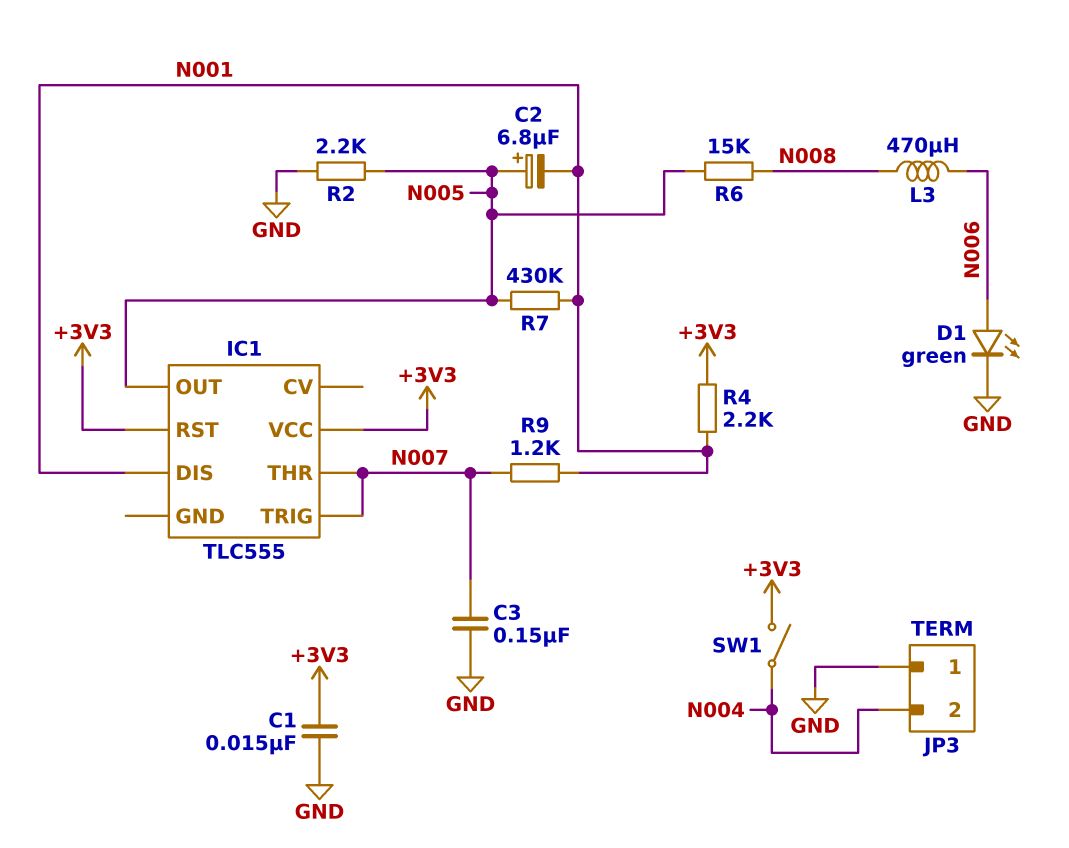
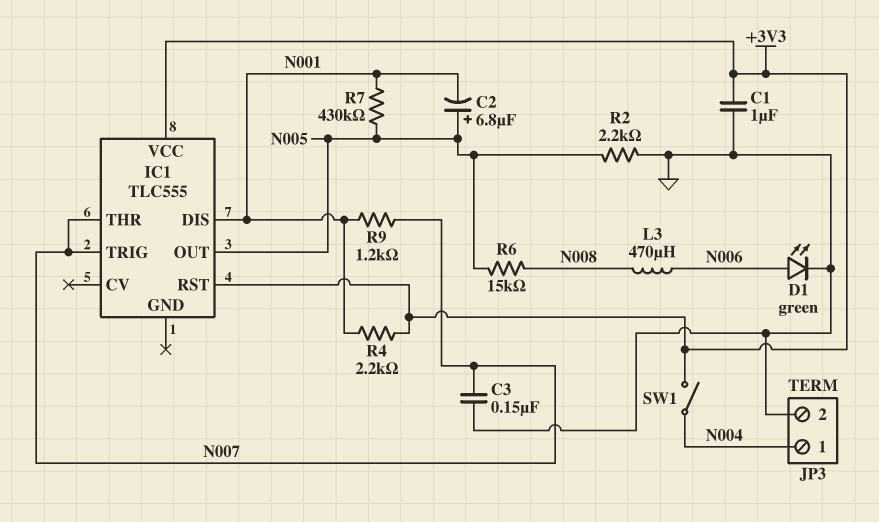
C1: 15nF (+3V3, GND) -> 1uF (+3V3, GND)
JP3 pin 1: GND -> N004
JP3 pin 2: N004 -> GND

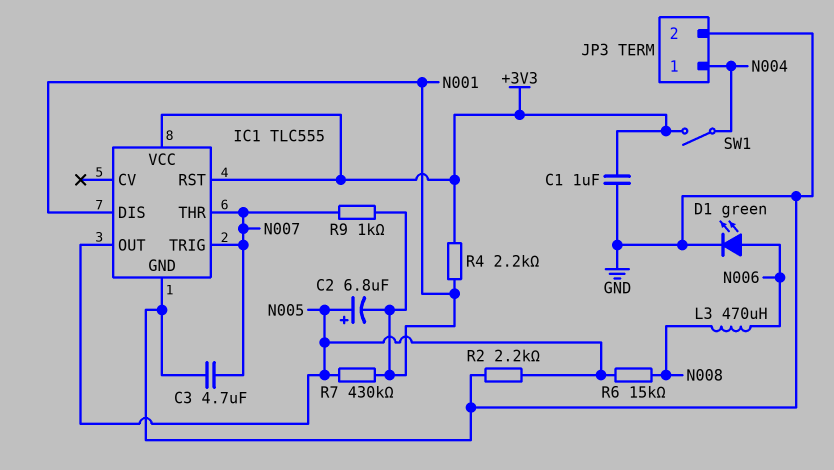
C3: 150nF (GND, N007) -> 4.7uF (GND, N007)
IC1 pin GND: none -> GND
R9: 1.2k (N001, N007) -> 1k (N001, N007)

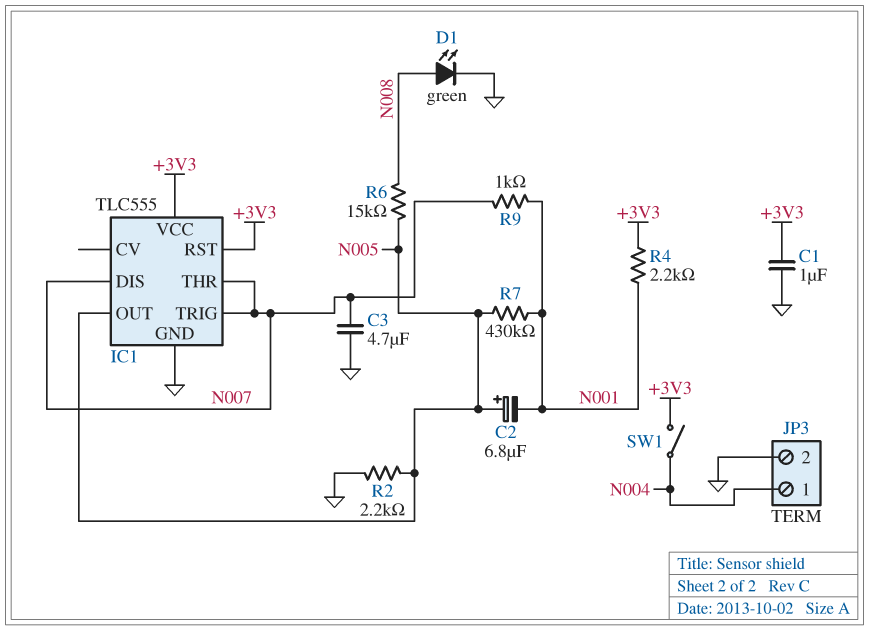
D1: LED green (A N006, K GND) -> LED green (A N008, K GND)
IC1 pin DIS: N001 -> N007
L3: 470uH (N006, N008) -> none

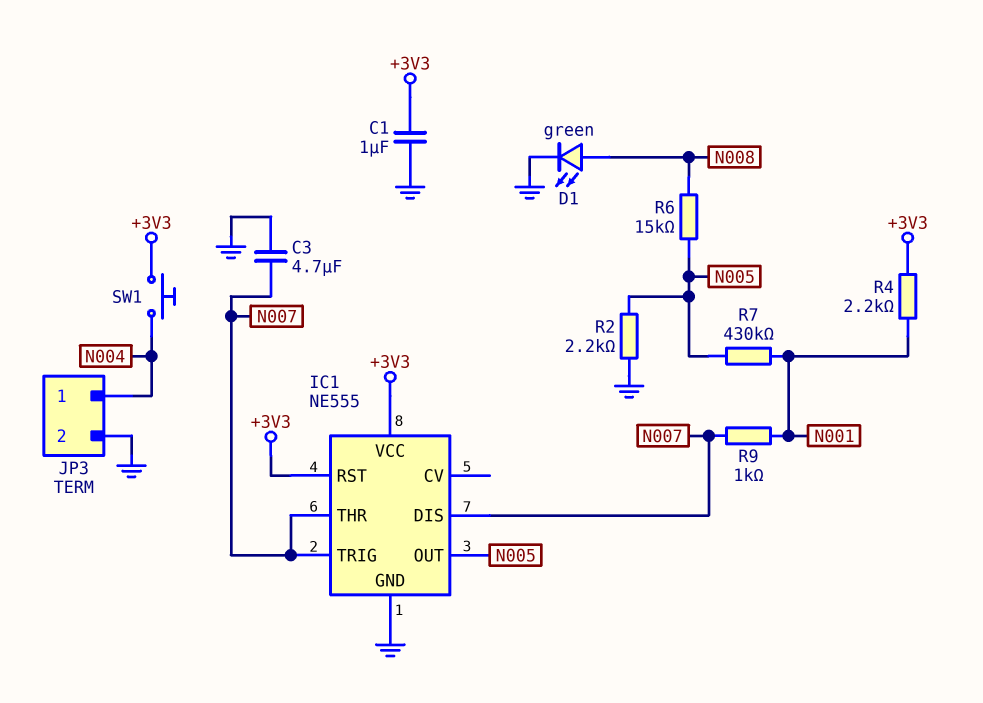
C2: 6.8uF (plus N005, minus N001) -> none
IC1: TLC555 -> NE555
SW1: switch (+3V3, N004) -> button (+3V3, N004)

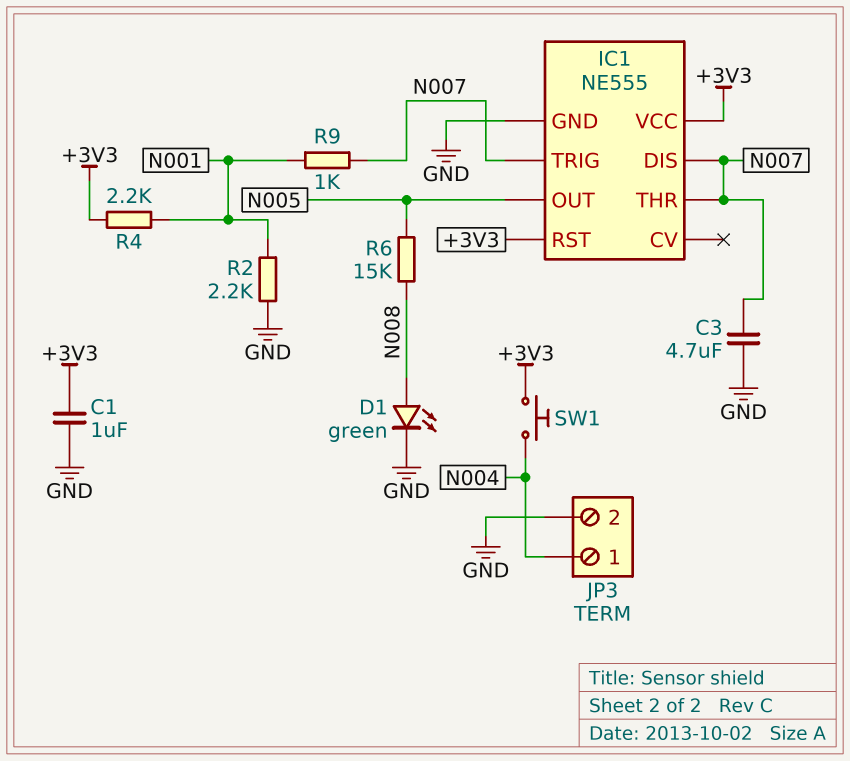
R2: 2.2k (GND, N005) -> 2.2k (GND, N001)
R7: 430k (N001, N005) -> none

